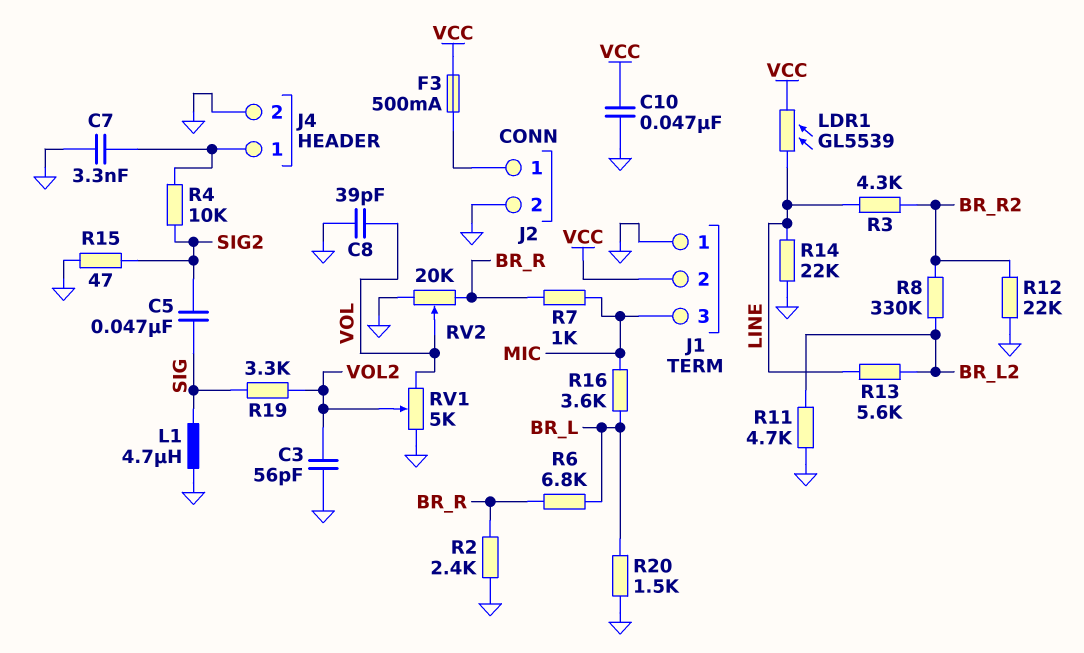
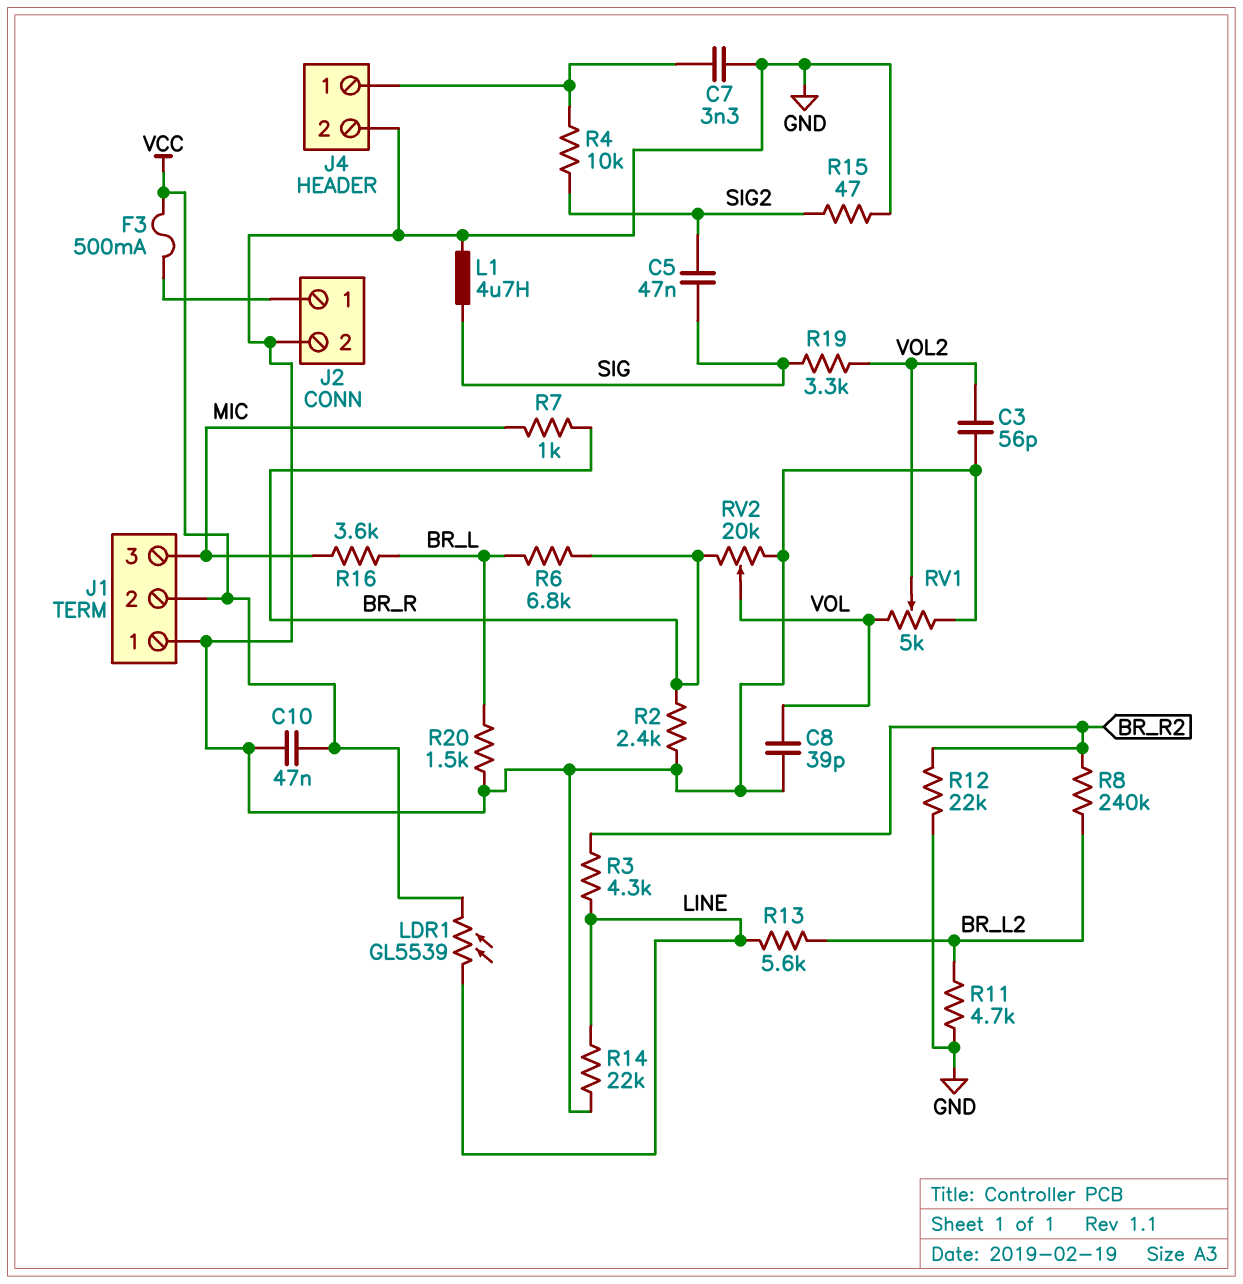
R8: 330k (BR_L2, BR_R2) -> 240k (BR_L2, BR_R2)

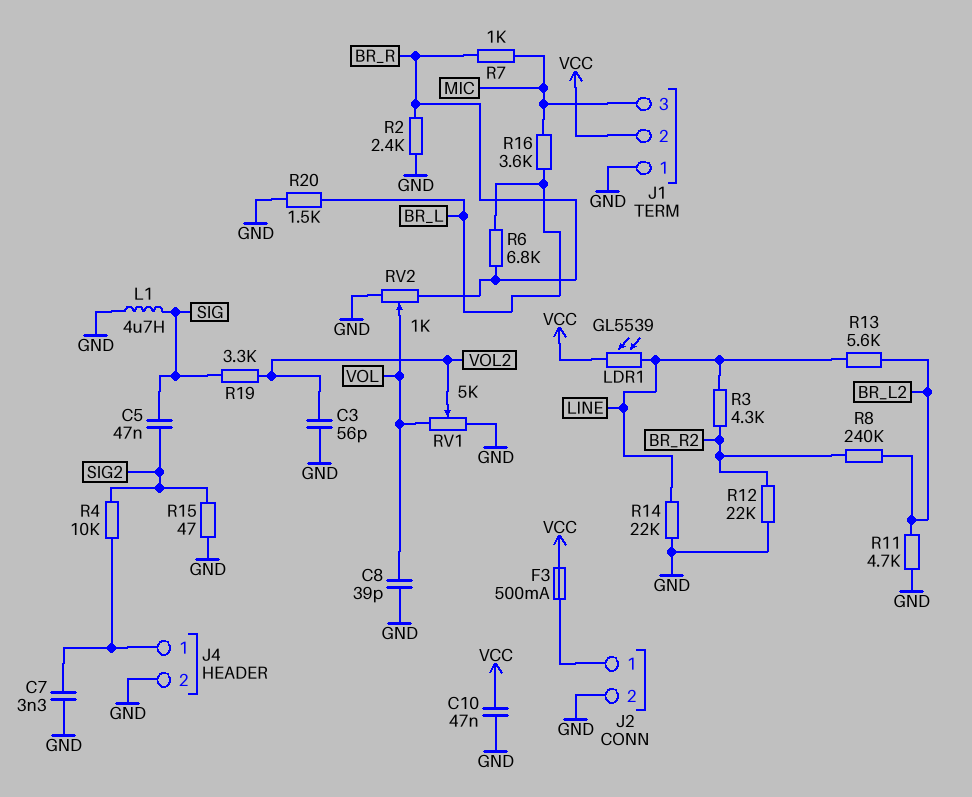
RV2: 20k (BR_R, GND, wiper VOL) -> 1k (BR_R, GND, wiper VOL)

